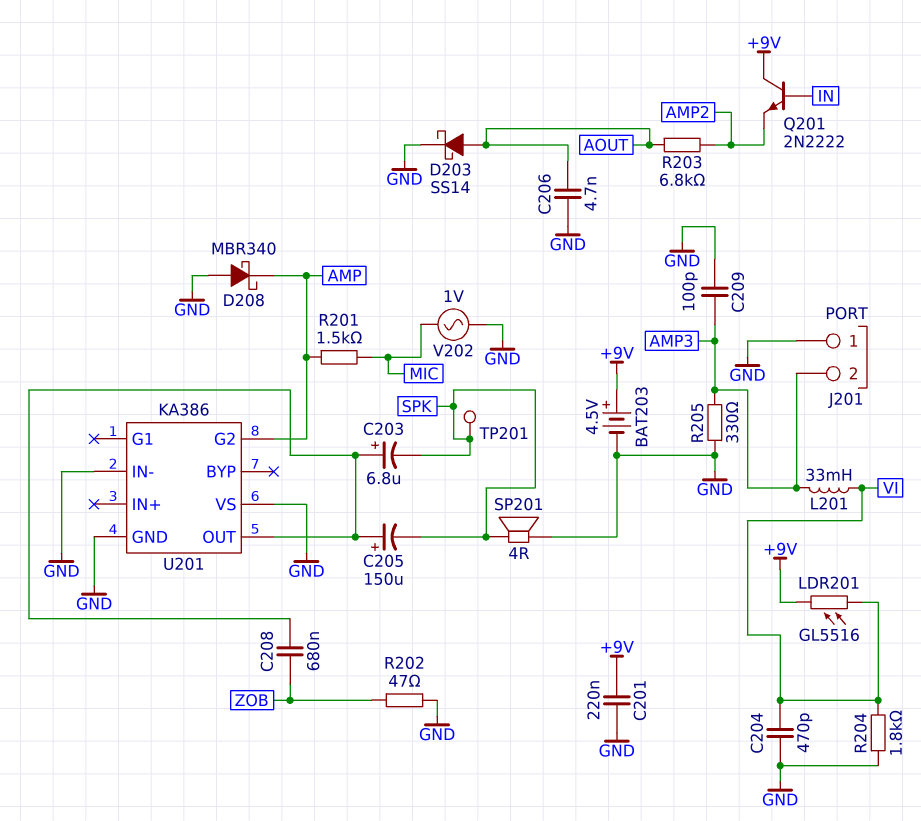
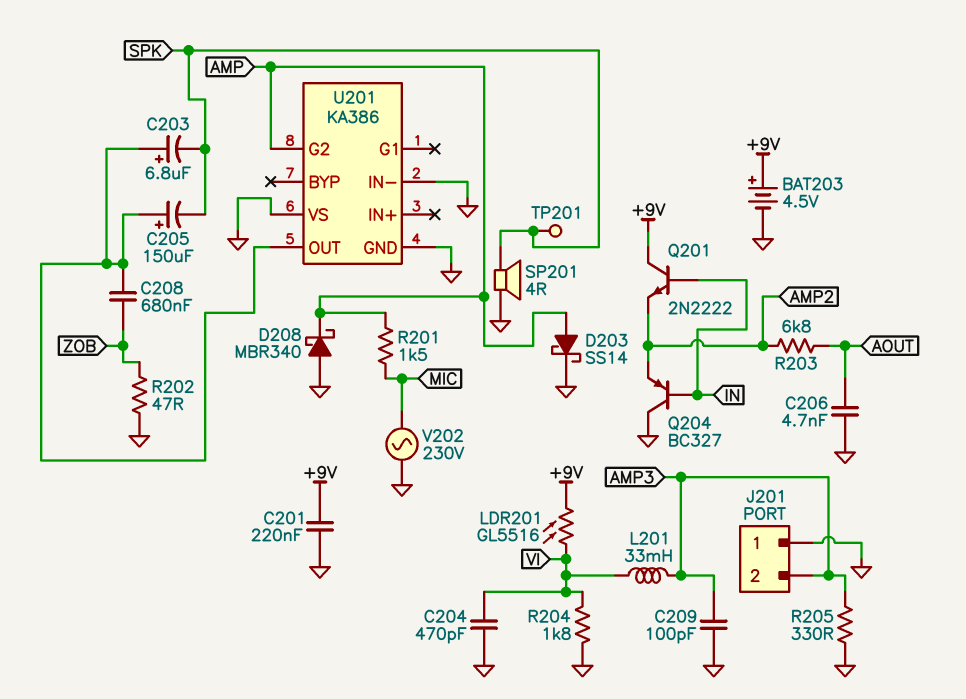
D203: schottky SS14 (A AOUT, K GND) -> schottky SS14 (A AMP, K GND)
Q204: none -> PNP BC327 (B IN, C GND, E AMP2)
V202: AC 1V (GND, MIC) -> AC 230V (GND, MIC)

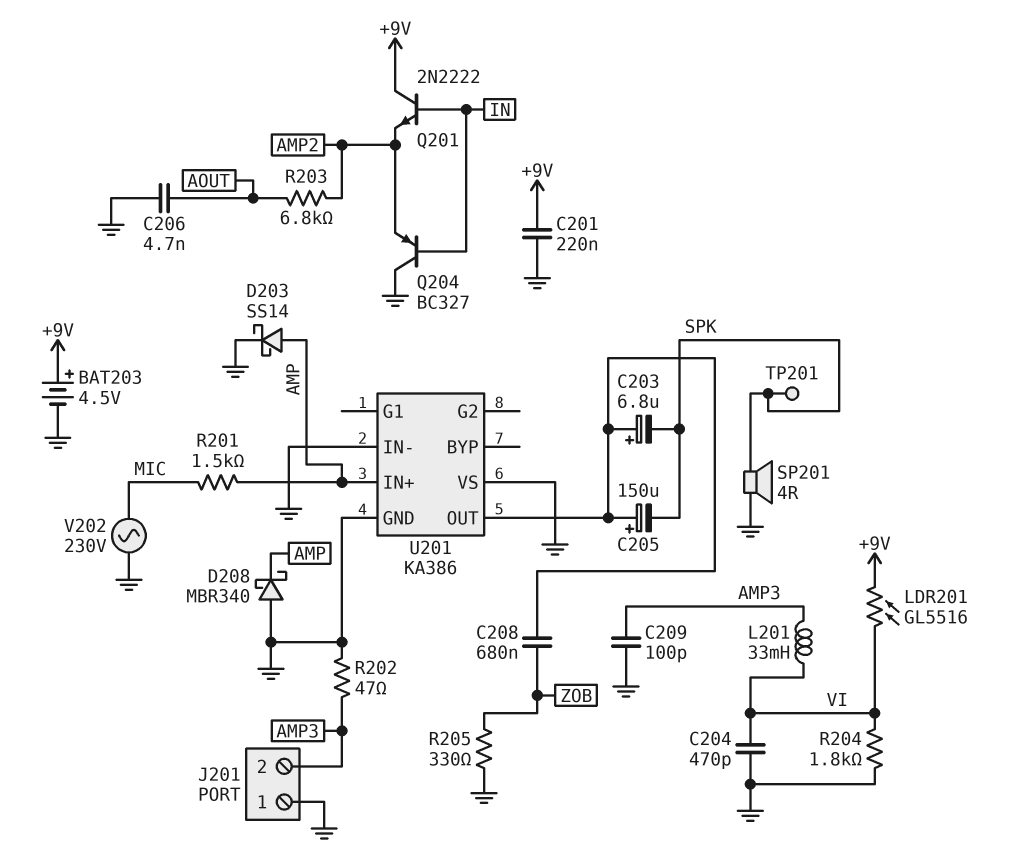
R202: 47 (GND, ZOB) -> 47 (AMP3, GND)
R205: 330 (AMP3, GND) -> 330 (GND, ZOB)
U201 pin G2: AMP -> none
U201 pin IN+: none -> AMP

